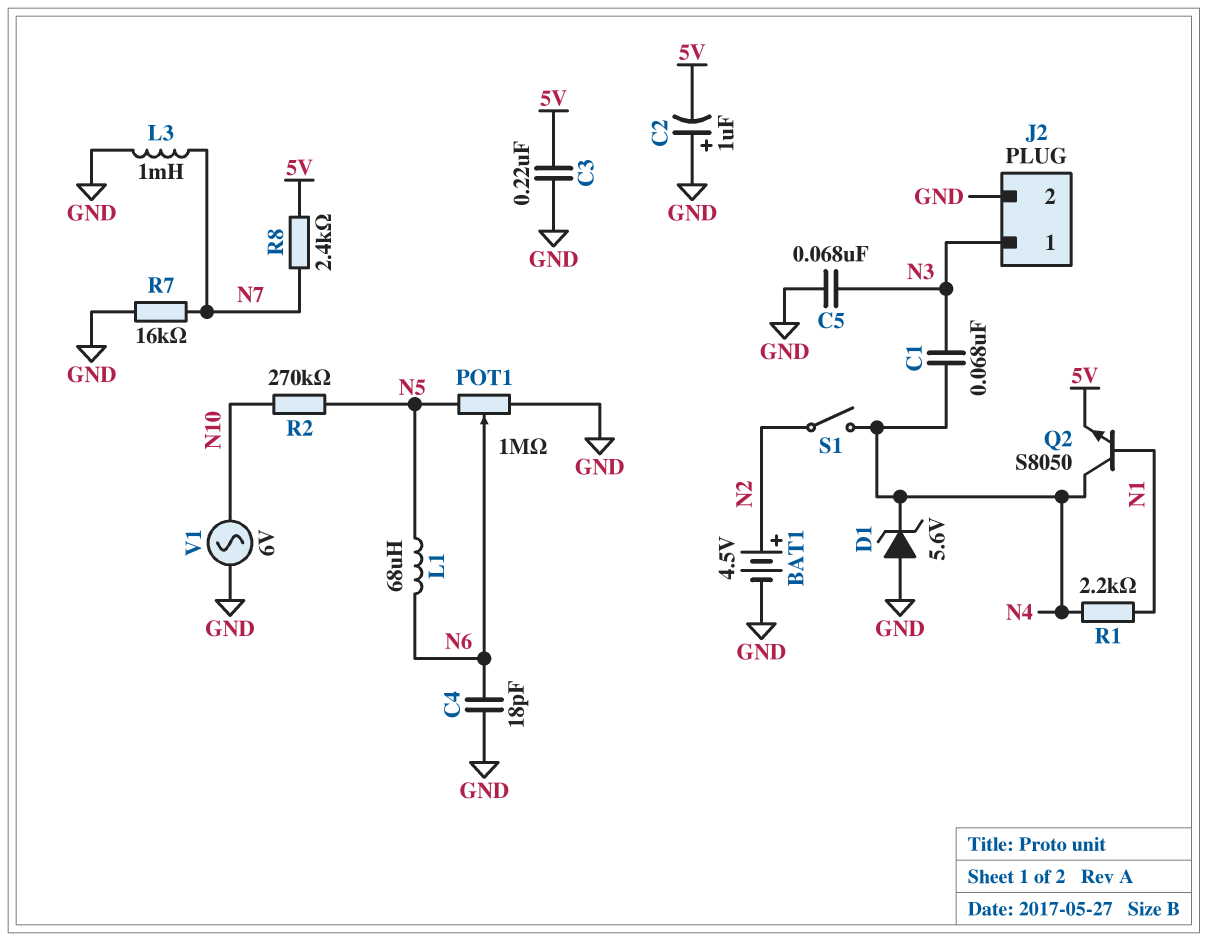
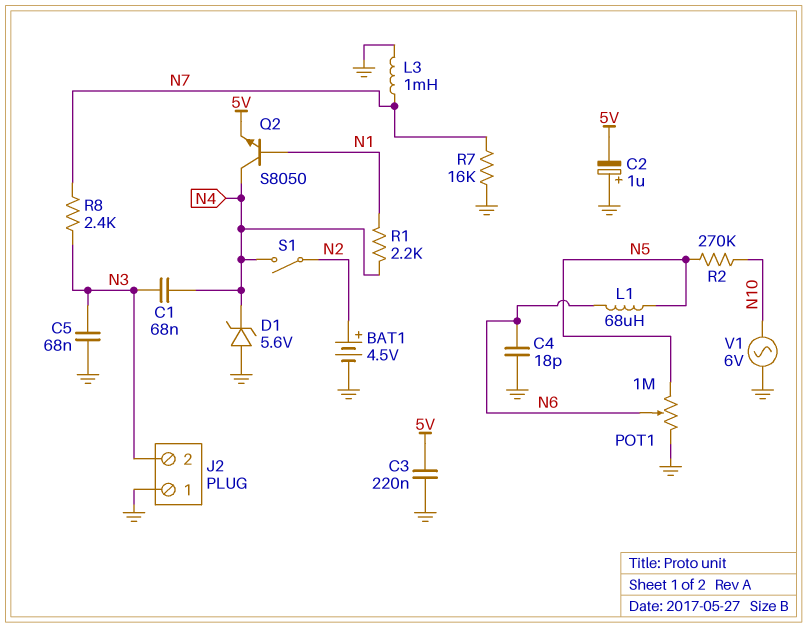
J2 pin 1: N3 -> GND
J2 pin 2: GND -> N3
R8: 2.4k (5V, N7) -> 2.4k (N3, N7)

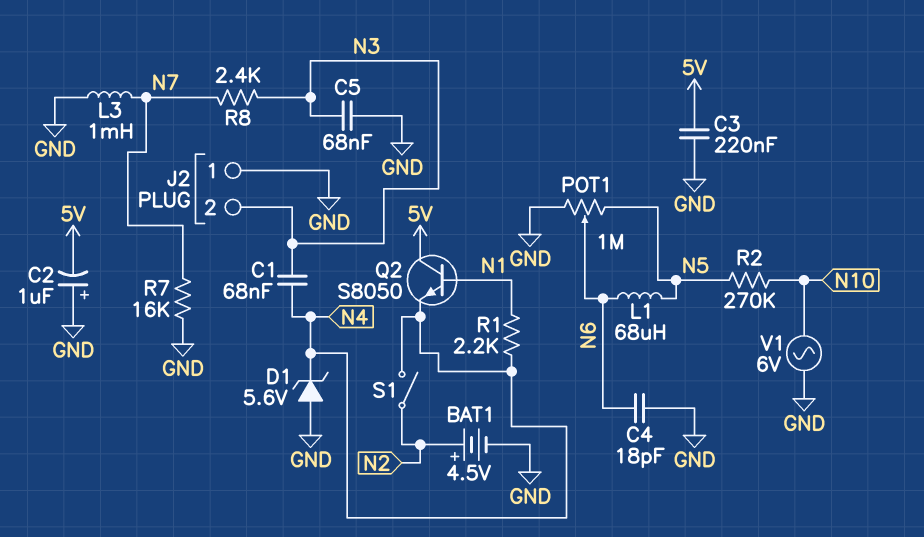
Q2: NPN S8050 (B N1, C N4, E 5V) -> NPN S8050 (B N1, C 5V, E N4)

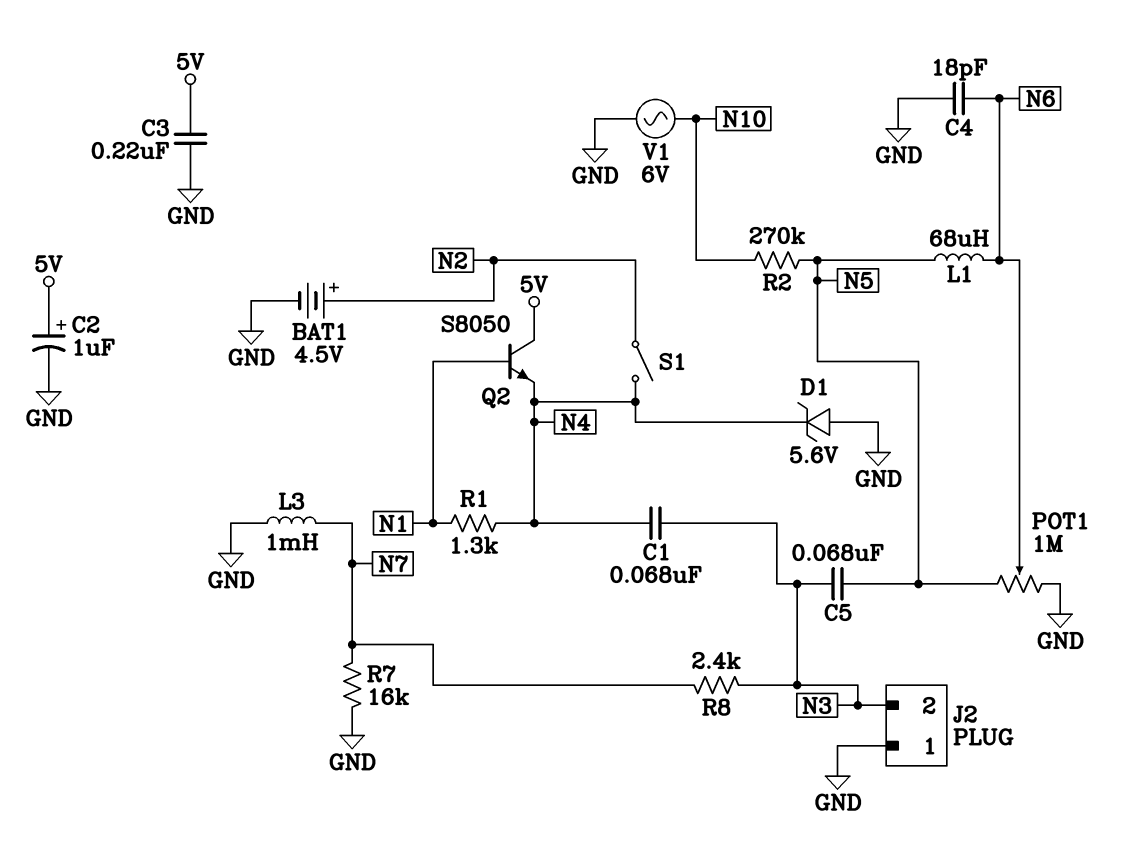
C2: 1uF (plus GND, minus 5V) -> 1uF (plus 5V, minus GND)
C5: 68nF (GND, N3) -> 68nF (N3, N5)
R1: 2.2k (N1, N4) -> 1.3k (N1, N4)

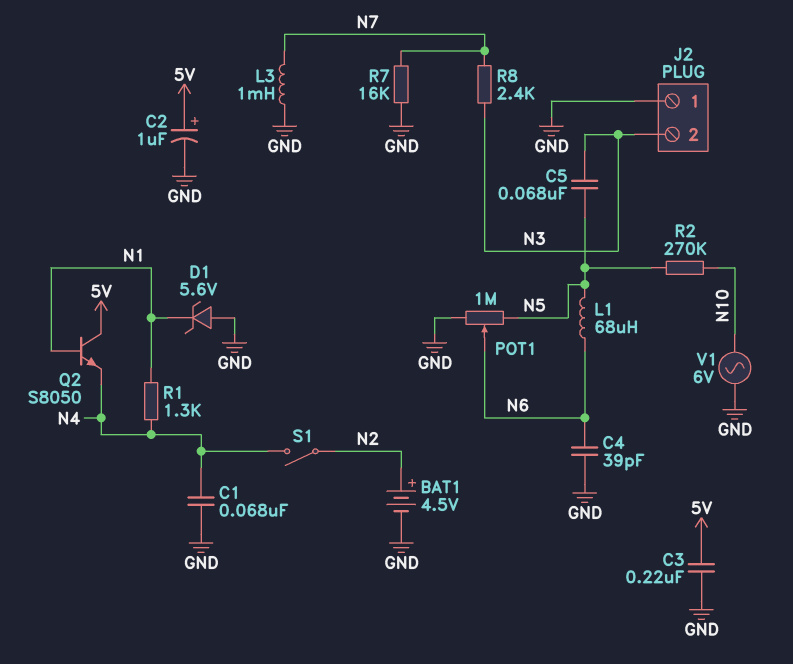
C1: 68nF (N3, N4) -> 68nF (GND, N4)
C4: 18pF (GND, N6) -> 39pF (GND, N6)
D1: zener 5.6V (A GND, K N4) -> zener 5.6V (A GND, K N1)

